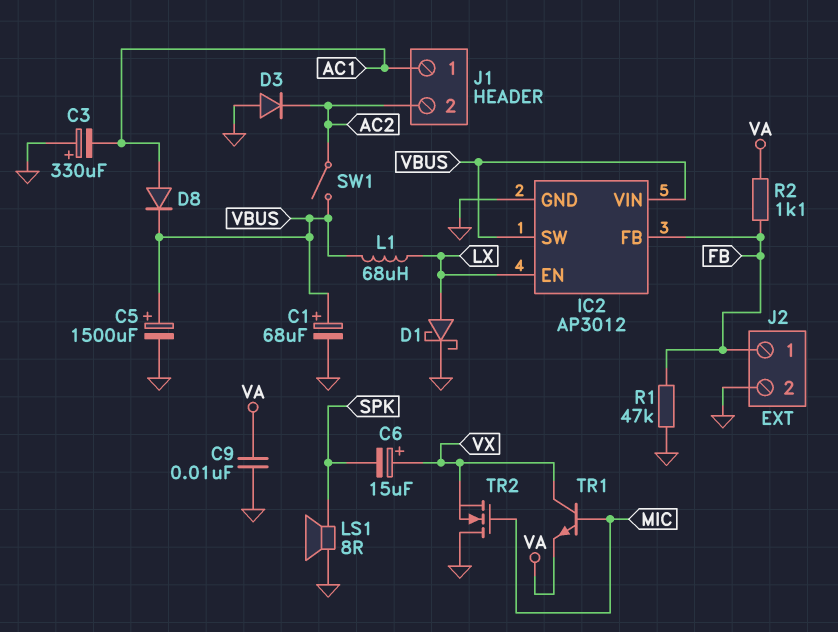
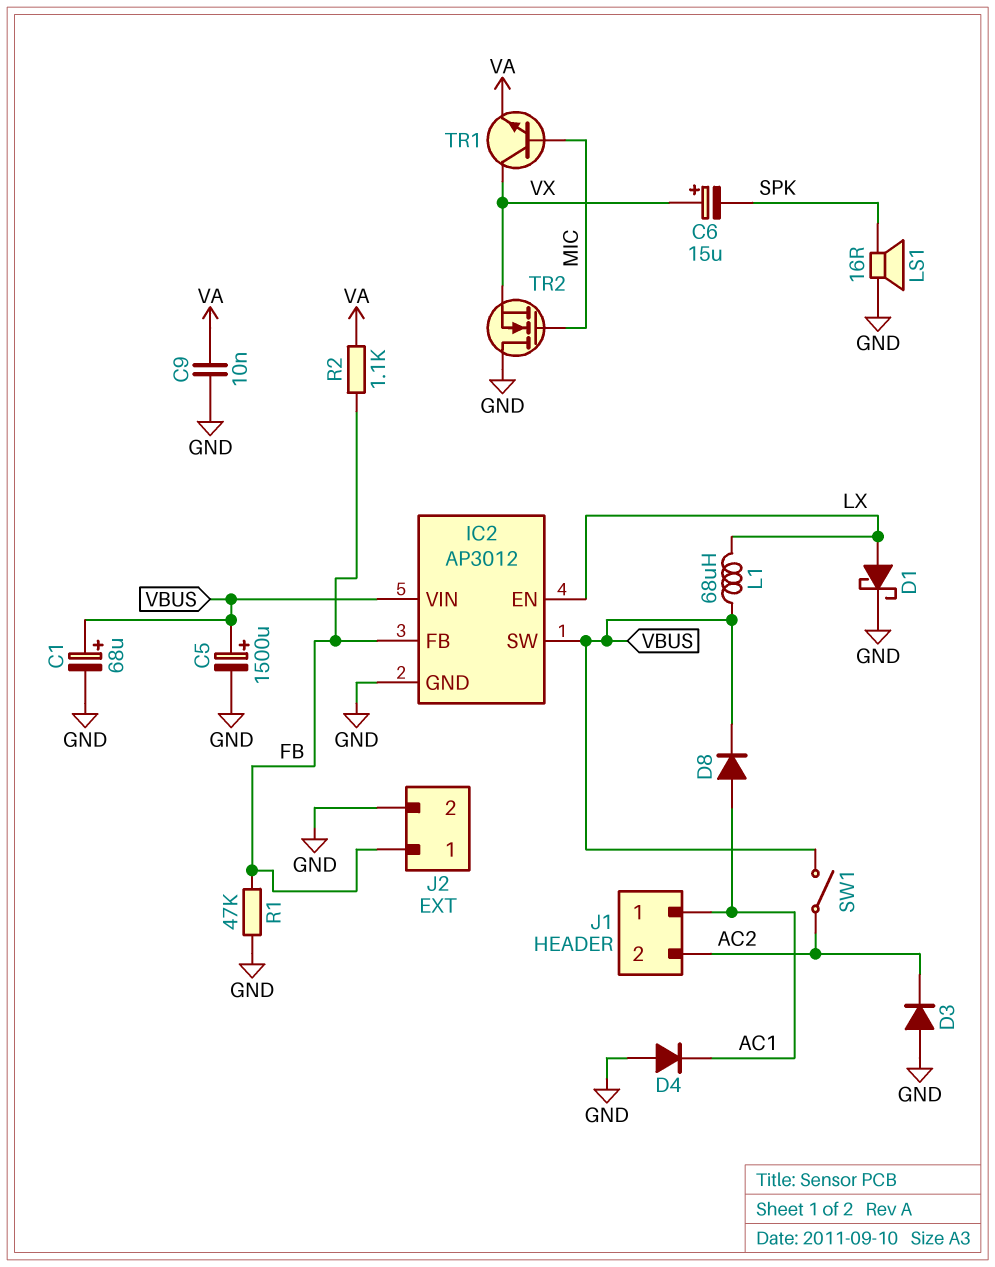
C3: 330uF (plus GND, minus AC1) -> none
D4: none -> diode (A GND, K AC1)
LS1: speaker 8R (GND, SPK) -> speaker 16R (GND, SPK)

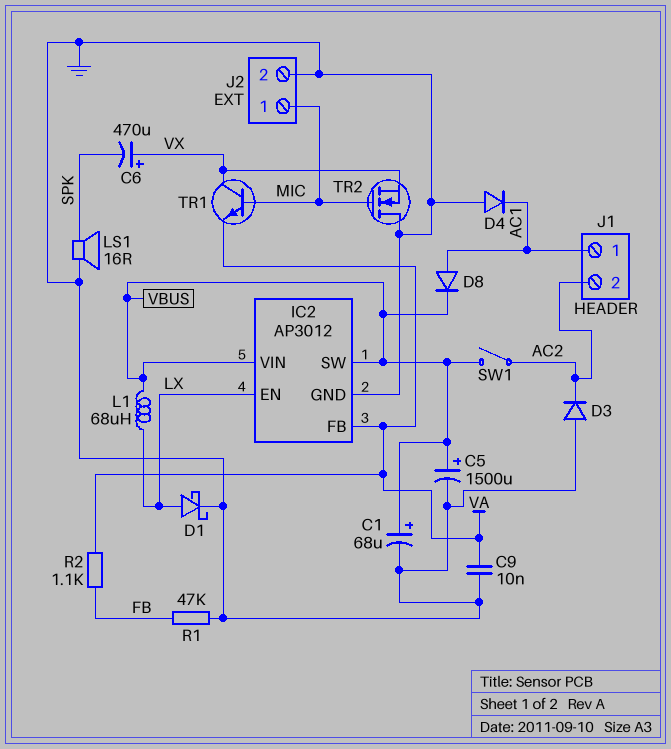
C6: 15uF (plus VX, minus SPK) -> 470uF (plus VX, minus SPK)
IC2 pin FB: FB -> VA
J2 pin 1: FB -> MIC

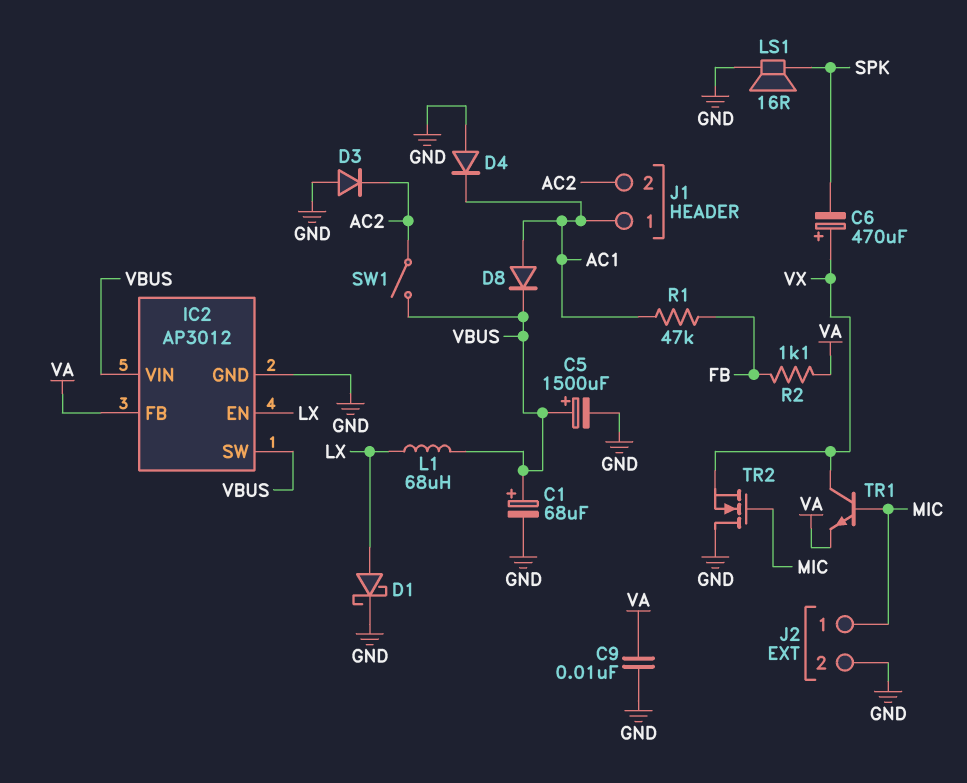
R1: 47k (FB, GND) -> 47k (AC1, FB)

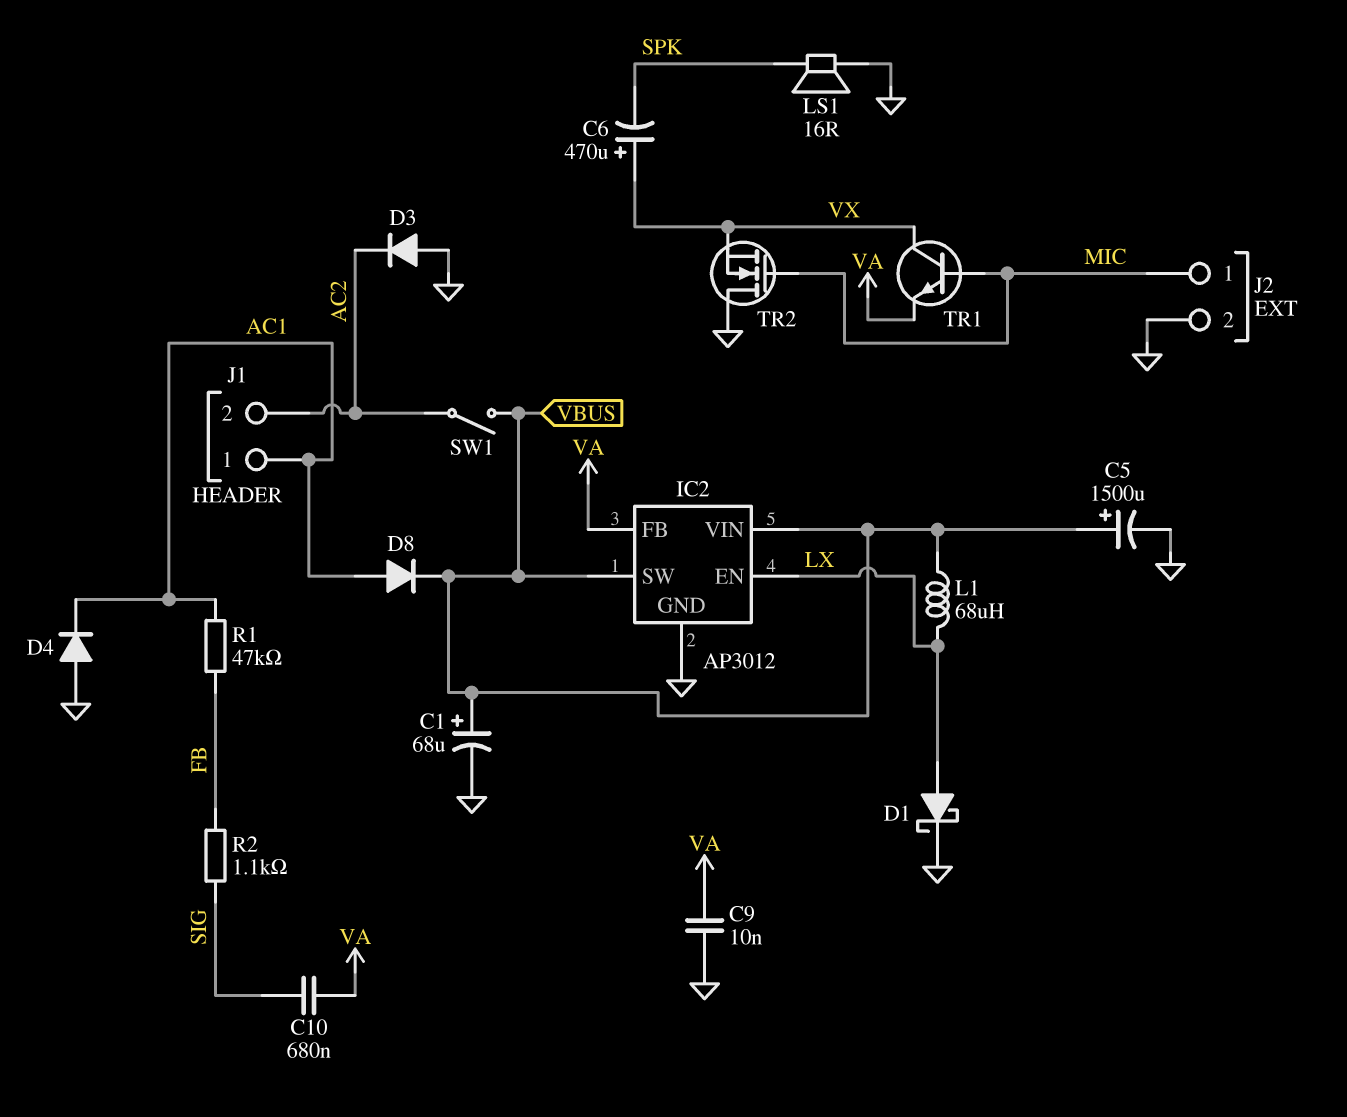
C10: none -> 680nF (SIG, VA)
R2: 1.1k (FB, VA) -> 1.1k (FB, SIG)

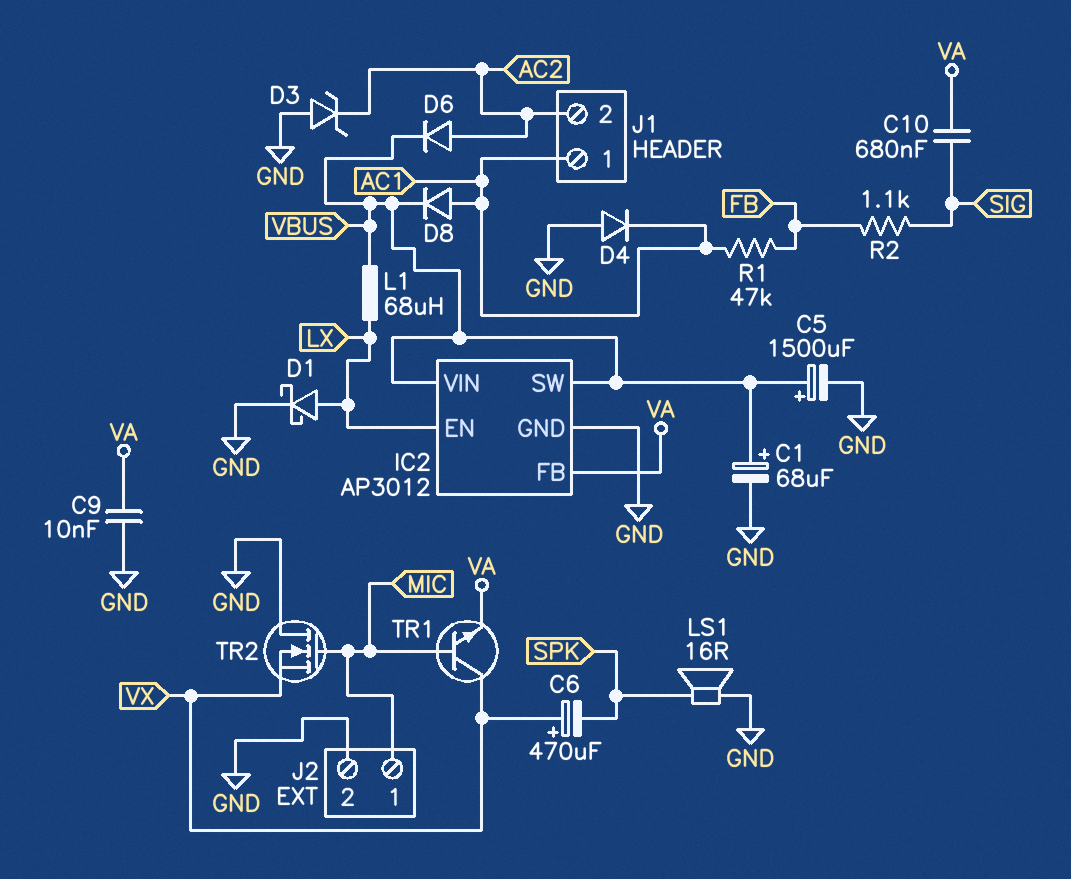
D3: diode (A GND, K AC2) -> zener (A GND, K AC2)
D6: none -> diode (A AC2, K VBUS)
SW1: switch (AC2, VBUS) -> none

